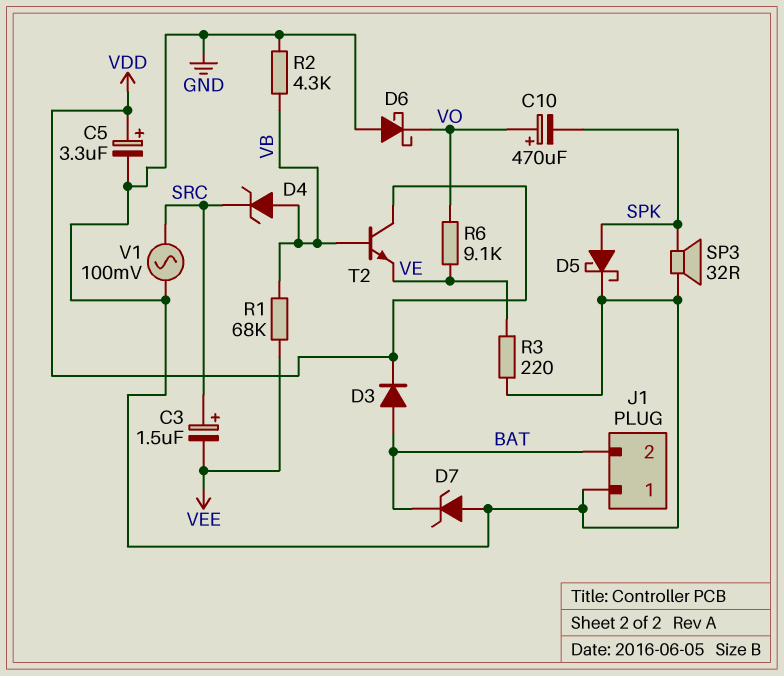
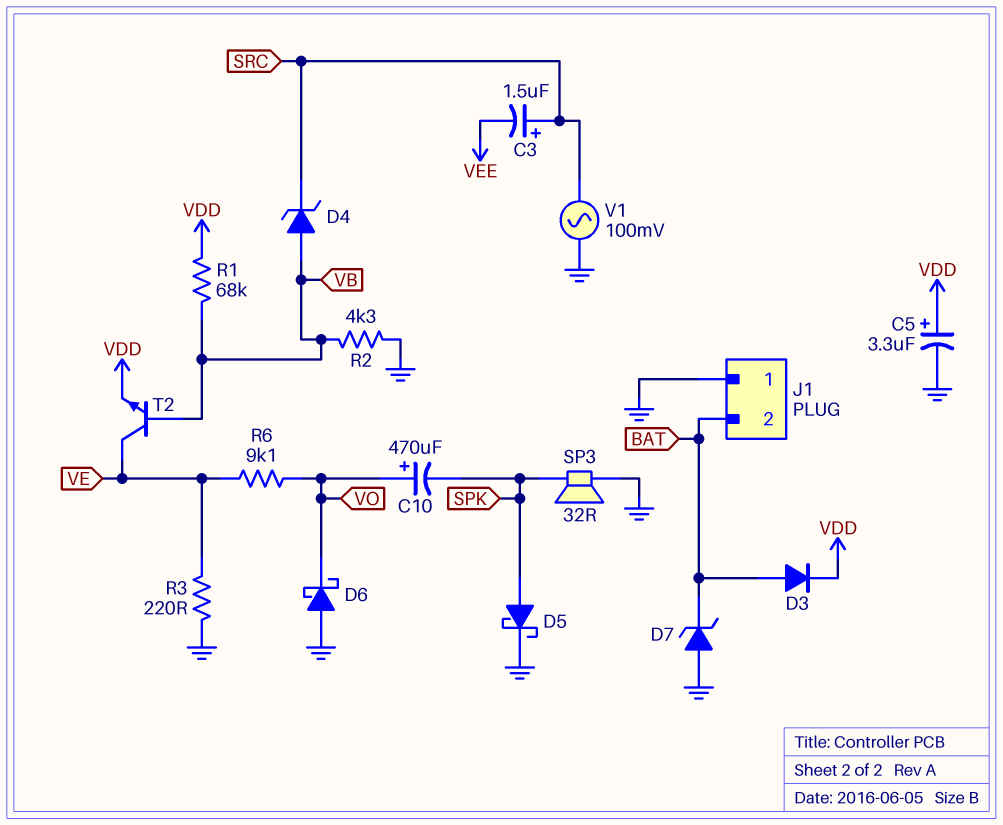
R1: 68k (VB, VEE) -> 68k (VB, VDD)
T2: NPN (B VB, C VDD, E VE) -> NPN (B VB, C VE, E VDD)

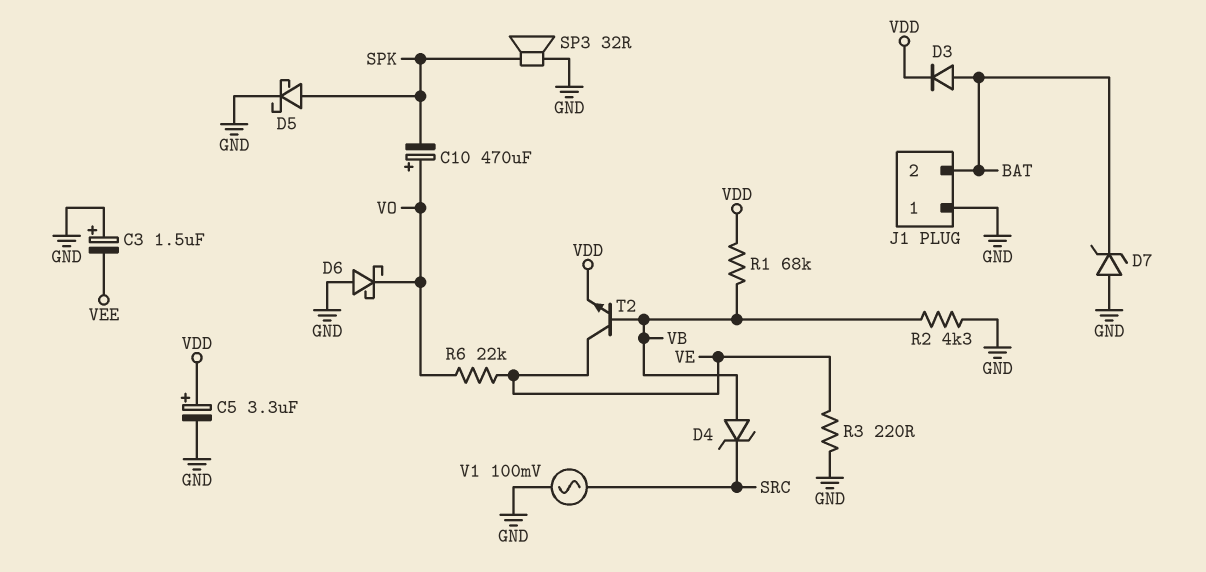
C3: 1.5uF (plus SRC, minus VEE) -> 1.5uF (plus GND, minus VEE)
R6: 9.1k (VE, VO) -> 22k (VE, VO)

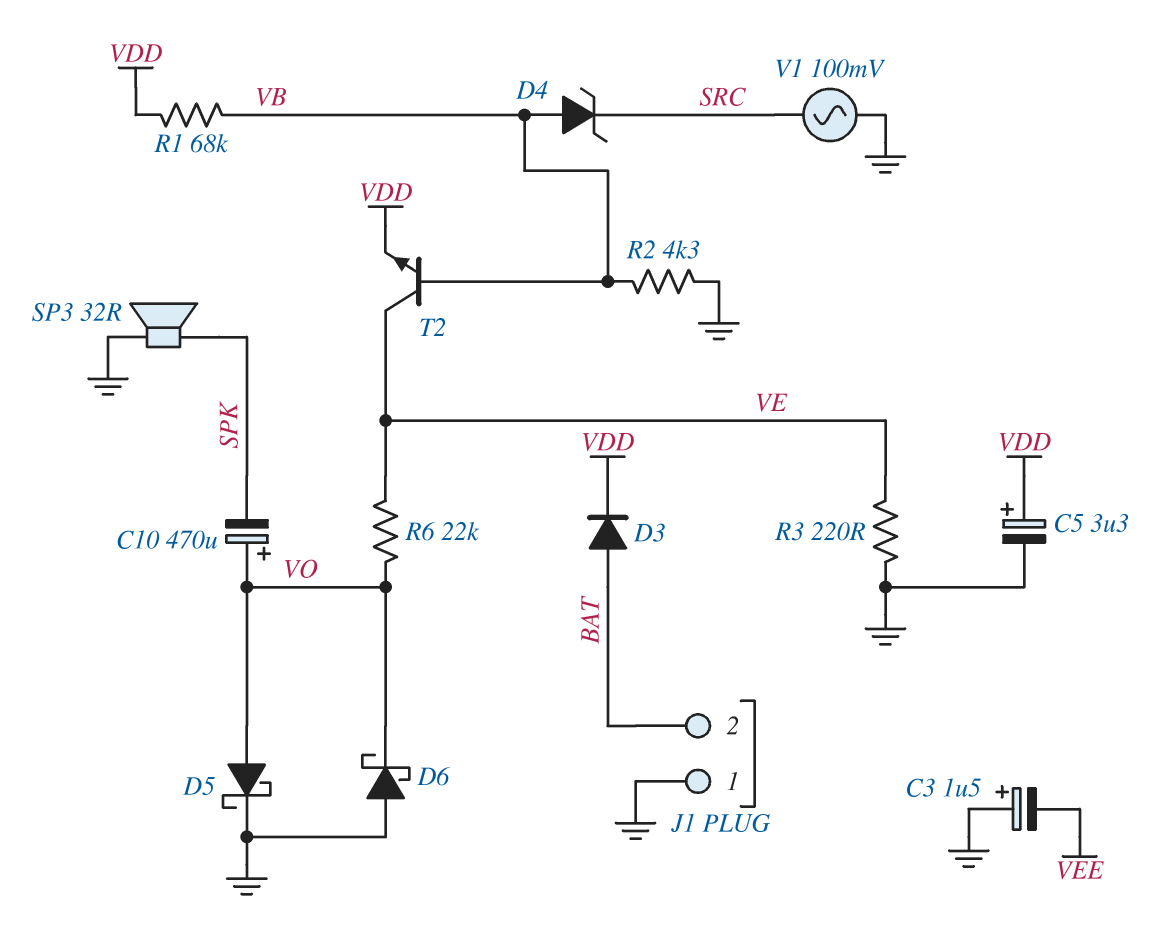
D5: schottky (A SPK, K GND) -> schottky (A VO, K GND)
D7: zener (A GND, K BAT) -> none

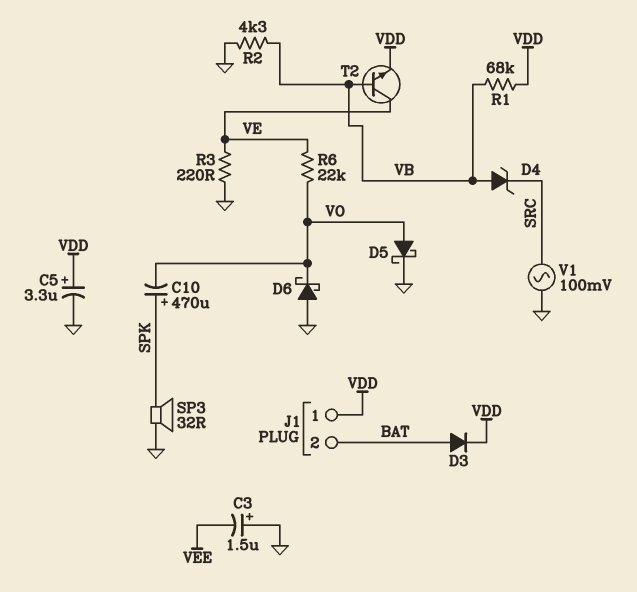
C10: 470uF (plus VO, minus SPK) -> 470uF (plus SPK, minus VO)
J1 pin 1: GND -> VDD

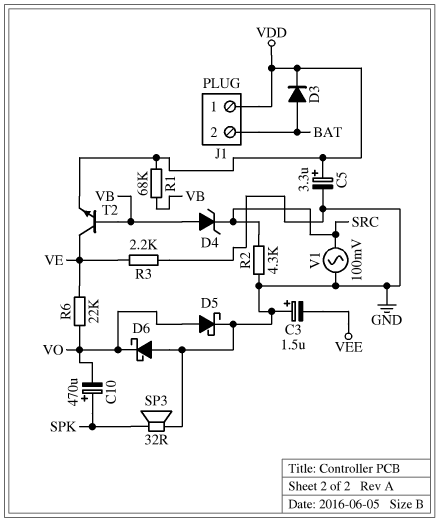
R2: 4.3k (GND, VB) -> 4.3k (GND, SRC)
R3: 220 (GND, VE) -> 2.2k (GND, VE)

